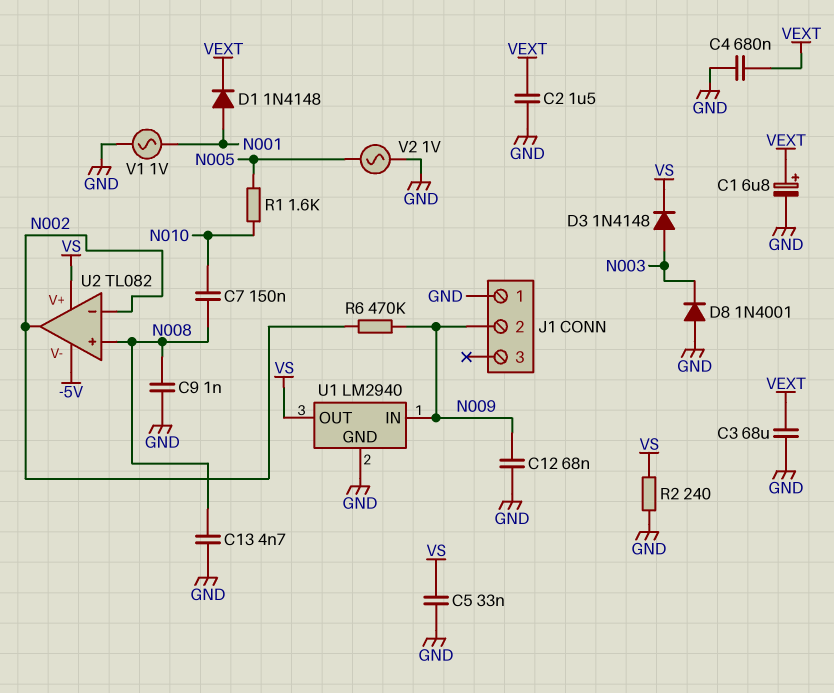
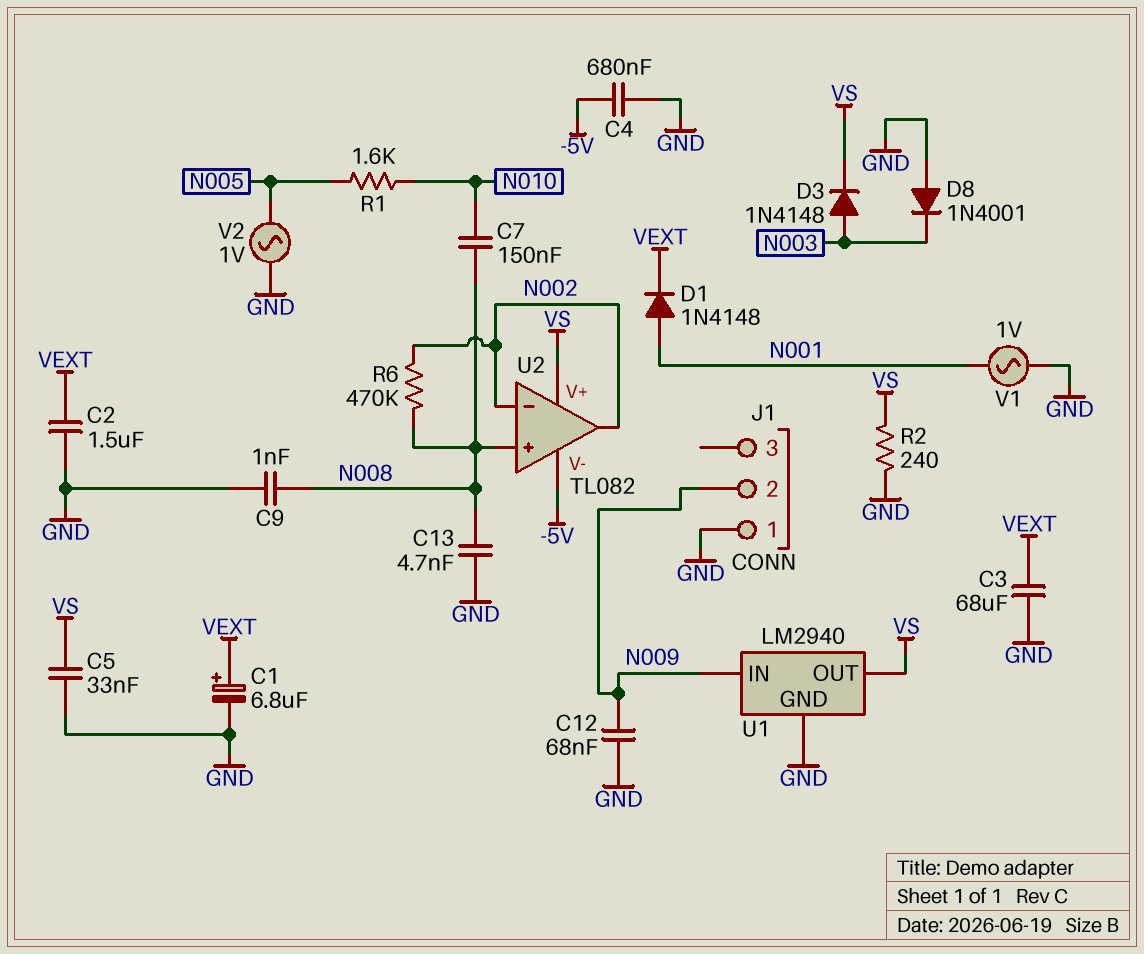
C4: 680nF (GND, VEXT) -> 680nF (-5V, GND)
R6: 470k (N002, N009) -> 470k (N002, N008)

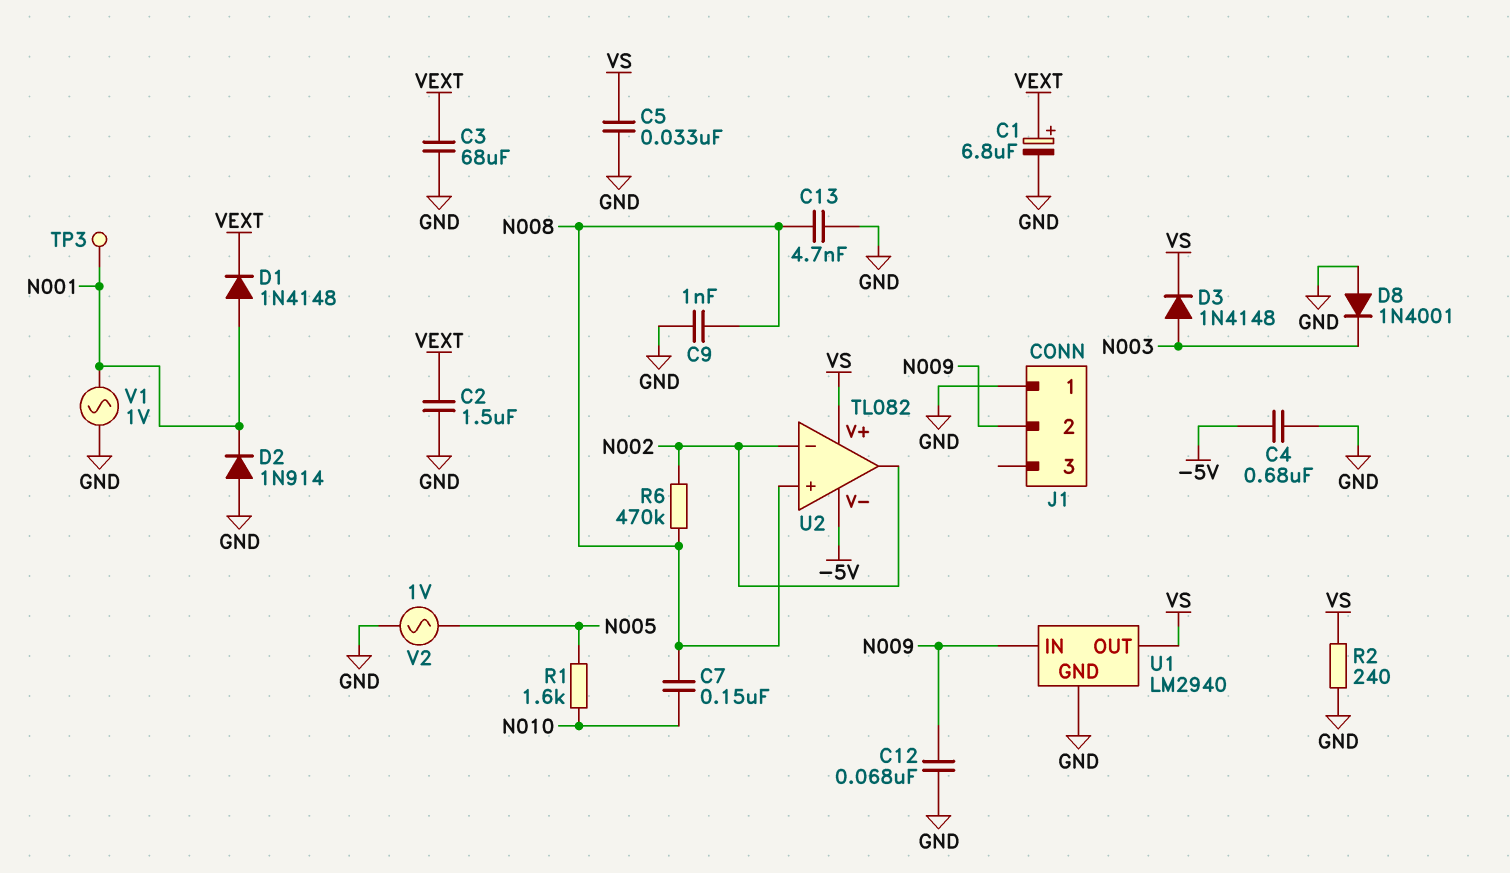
D2: none -> diode 1N914 (A GND, K N001)
TP3: none -> test point (N001)

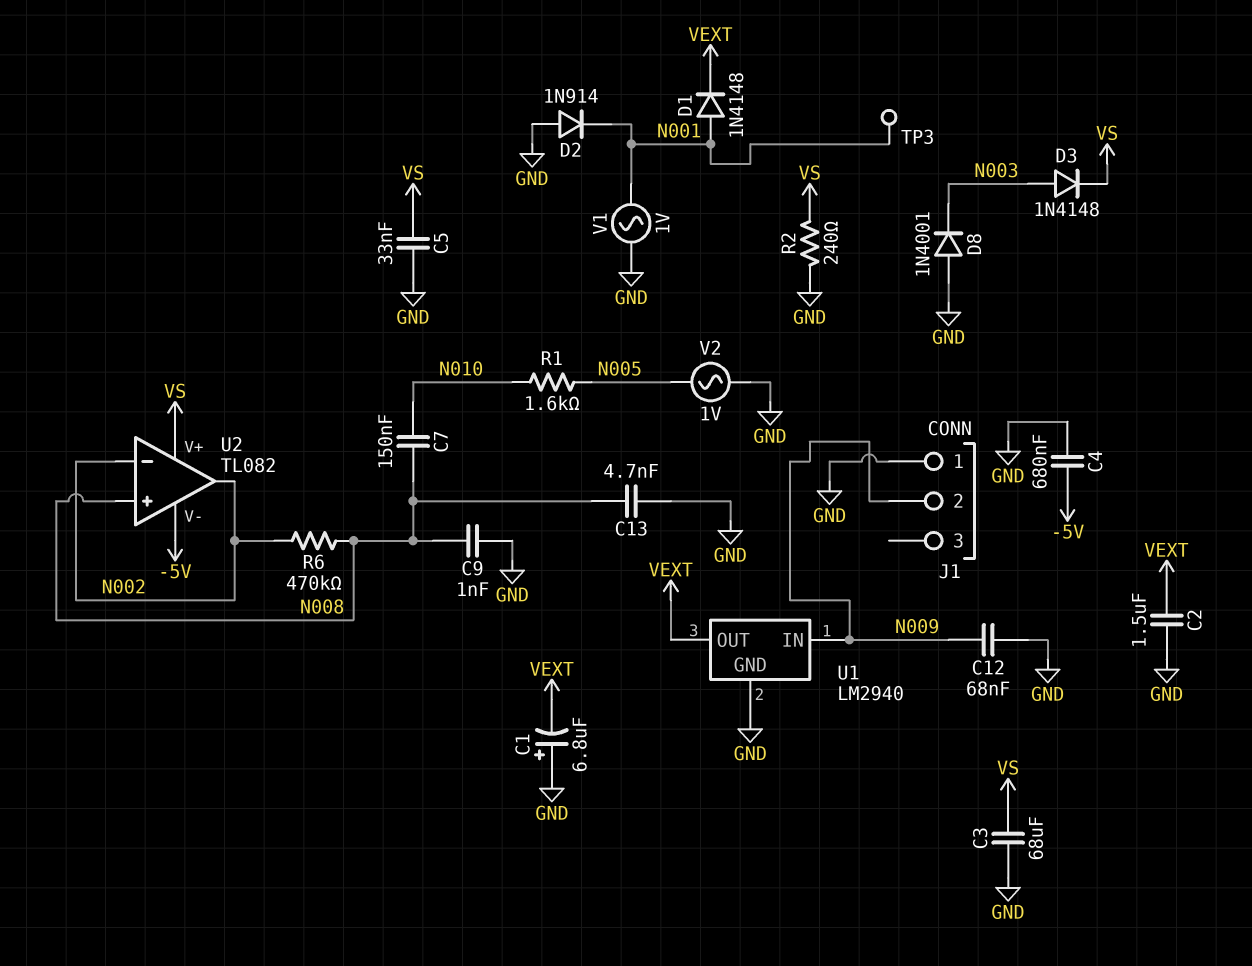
C1: 6.8uF (plus VEXT, minus GND) -> 6.8uF (plus GND, minus VEXT)
C3: 68uF (GND, VEXT) -> 68uF (GND, VS)
U1 pin OUT: VS -> VEXT

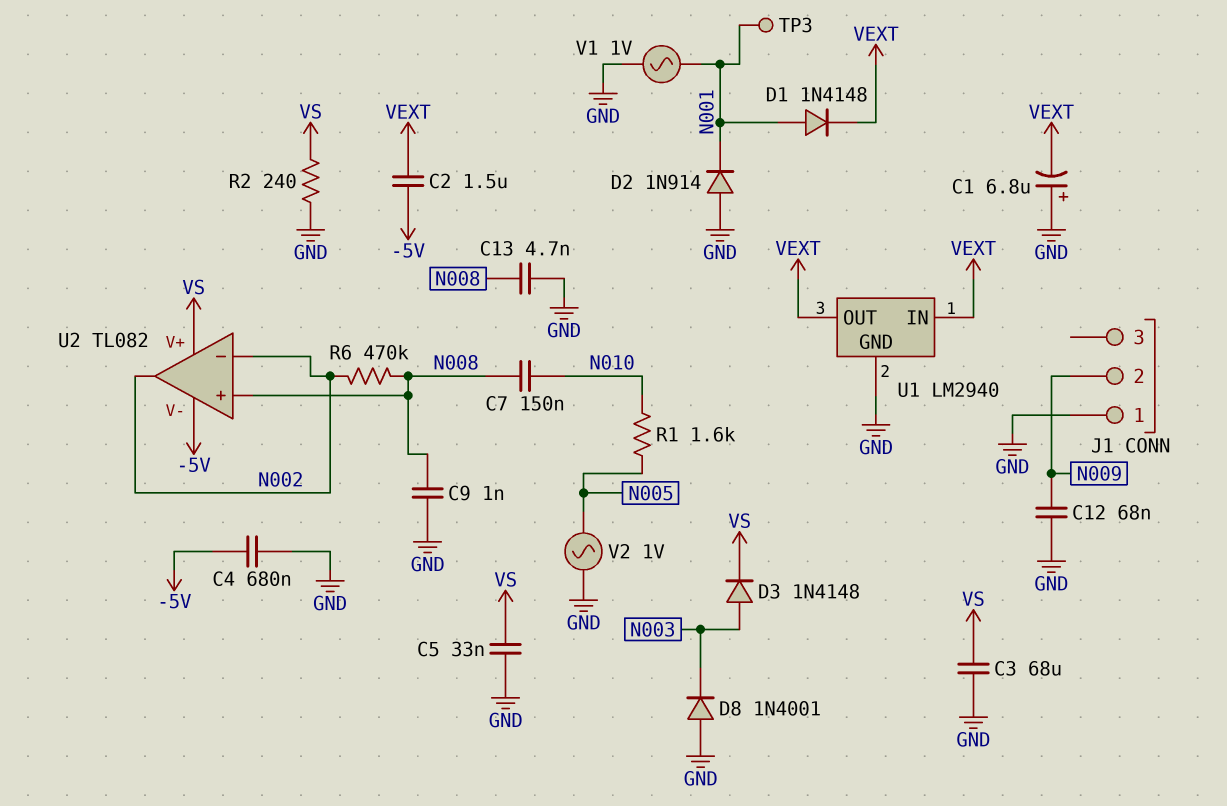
C2: 1.5uF (GND, VEXT) -> 1.5uF (-5V, VEXT)
U1 pin IN: N009 -> VEXT

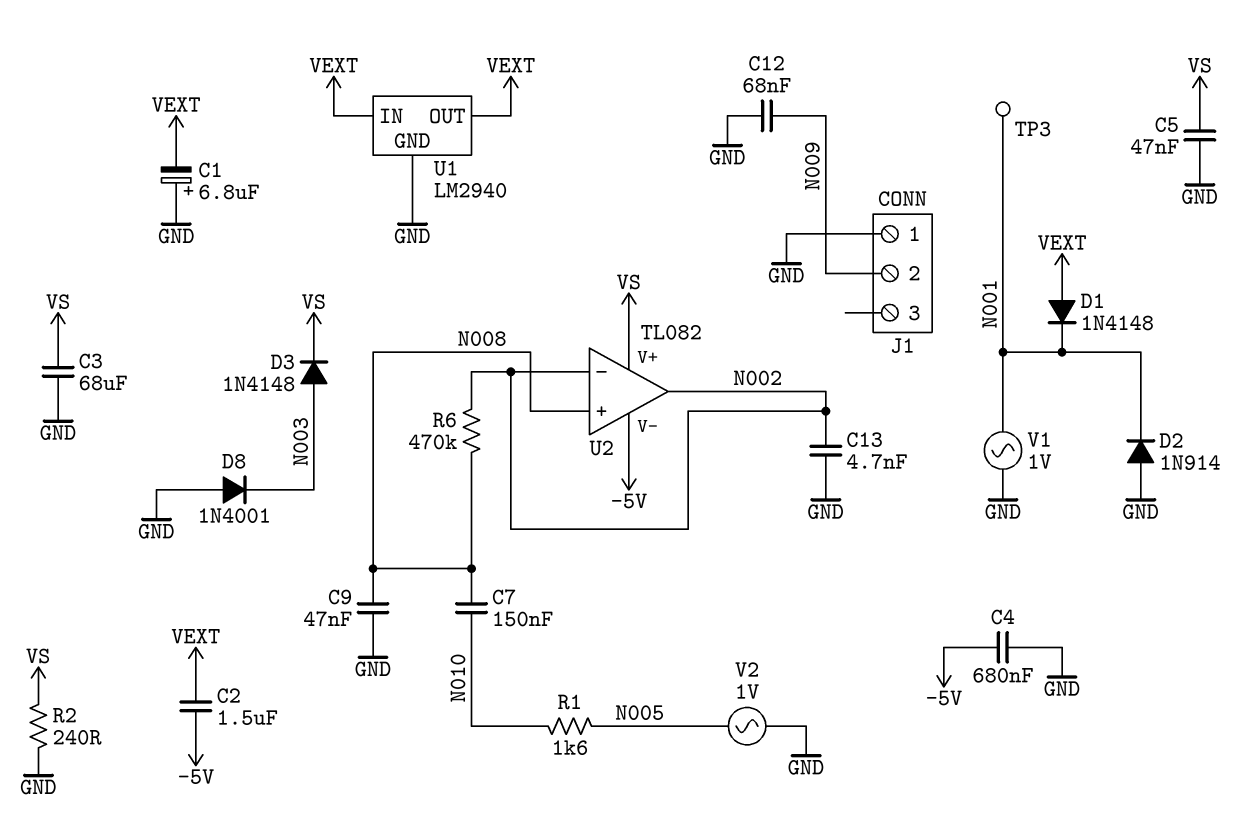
C5: 33nF (GND, VS) -> 47nF (GND, VS)
C9: 1nF (GND, N008) -> 47nF (GND, N008)
C13: 4.7nF (GND, N008) -> 4.7nF (GND, N002)
D1: diode 1N4148 (A N001, K VEXT) -> diode 1N4148 (A VEXT, K N001)

